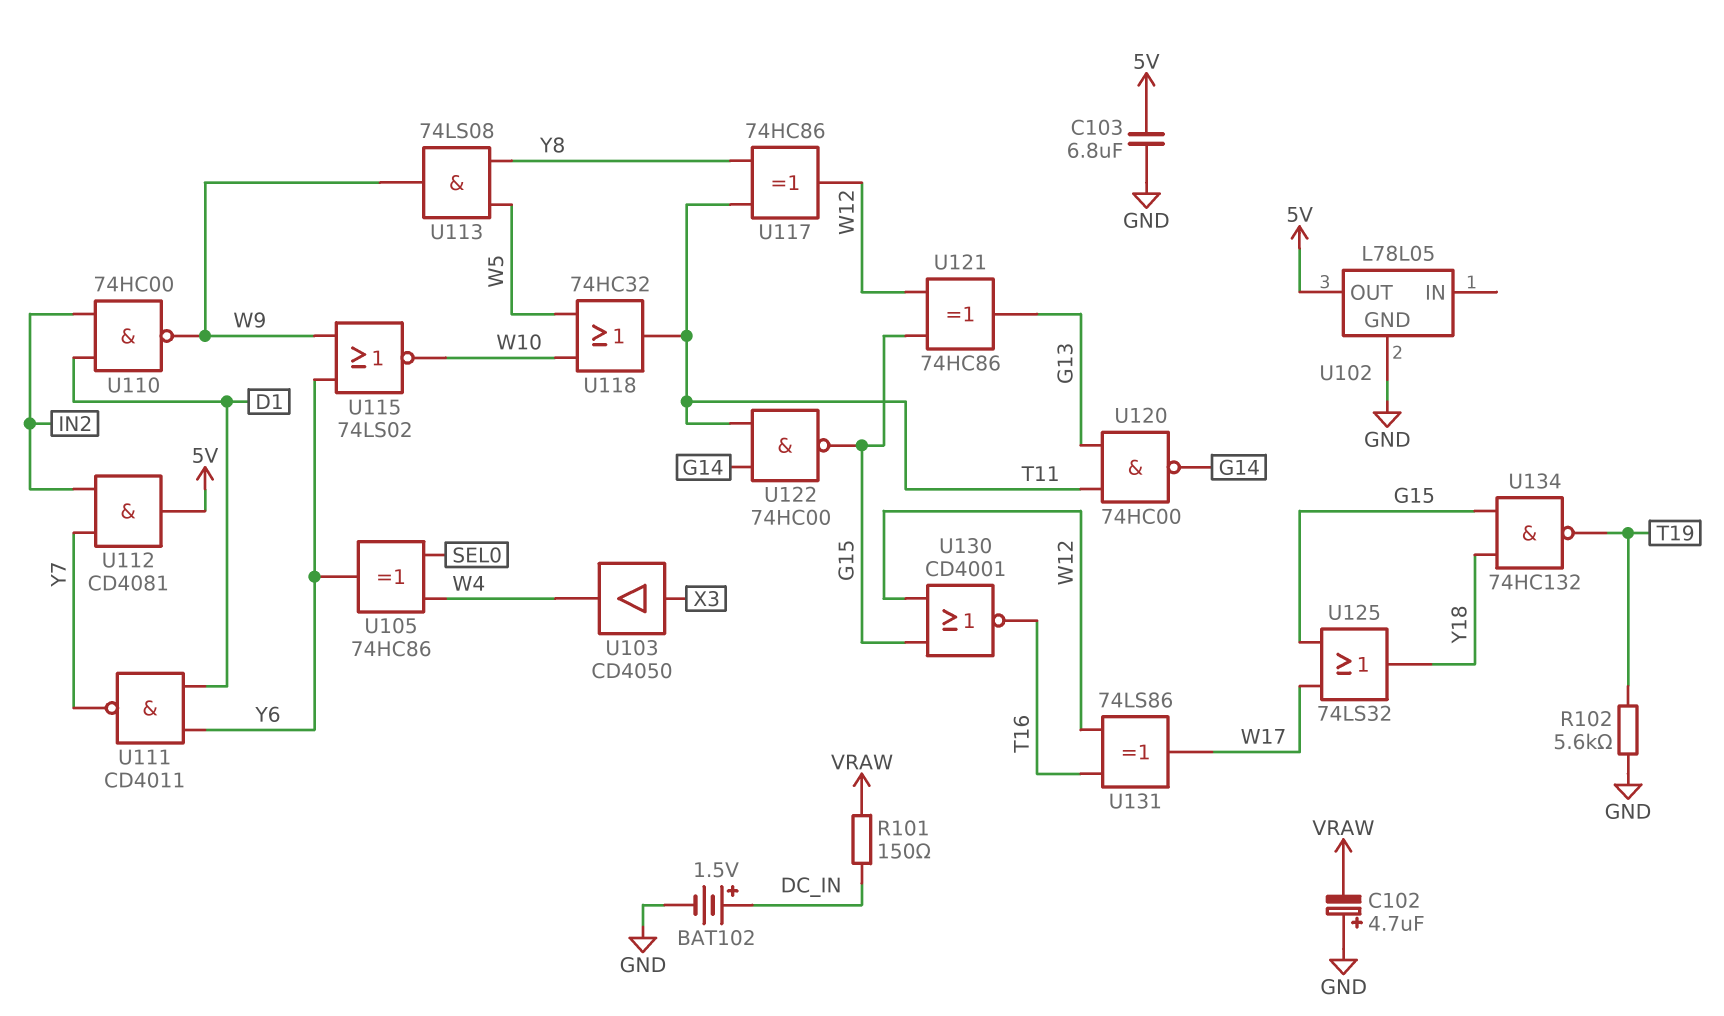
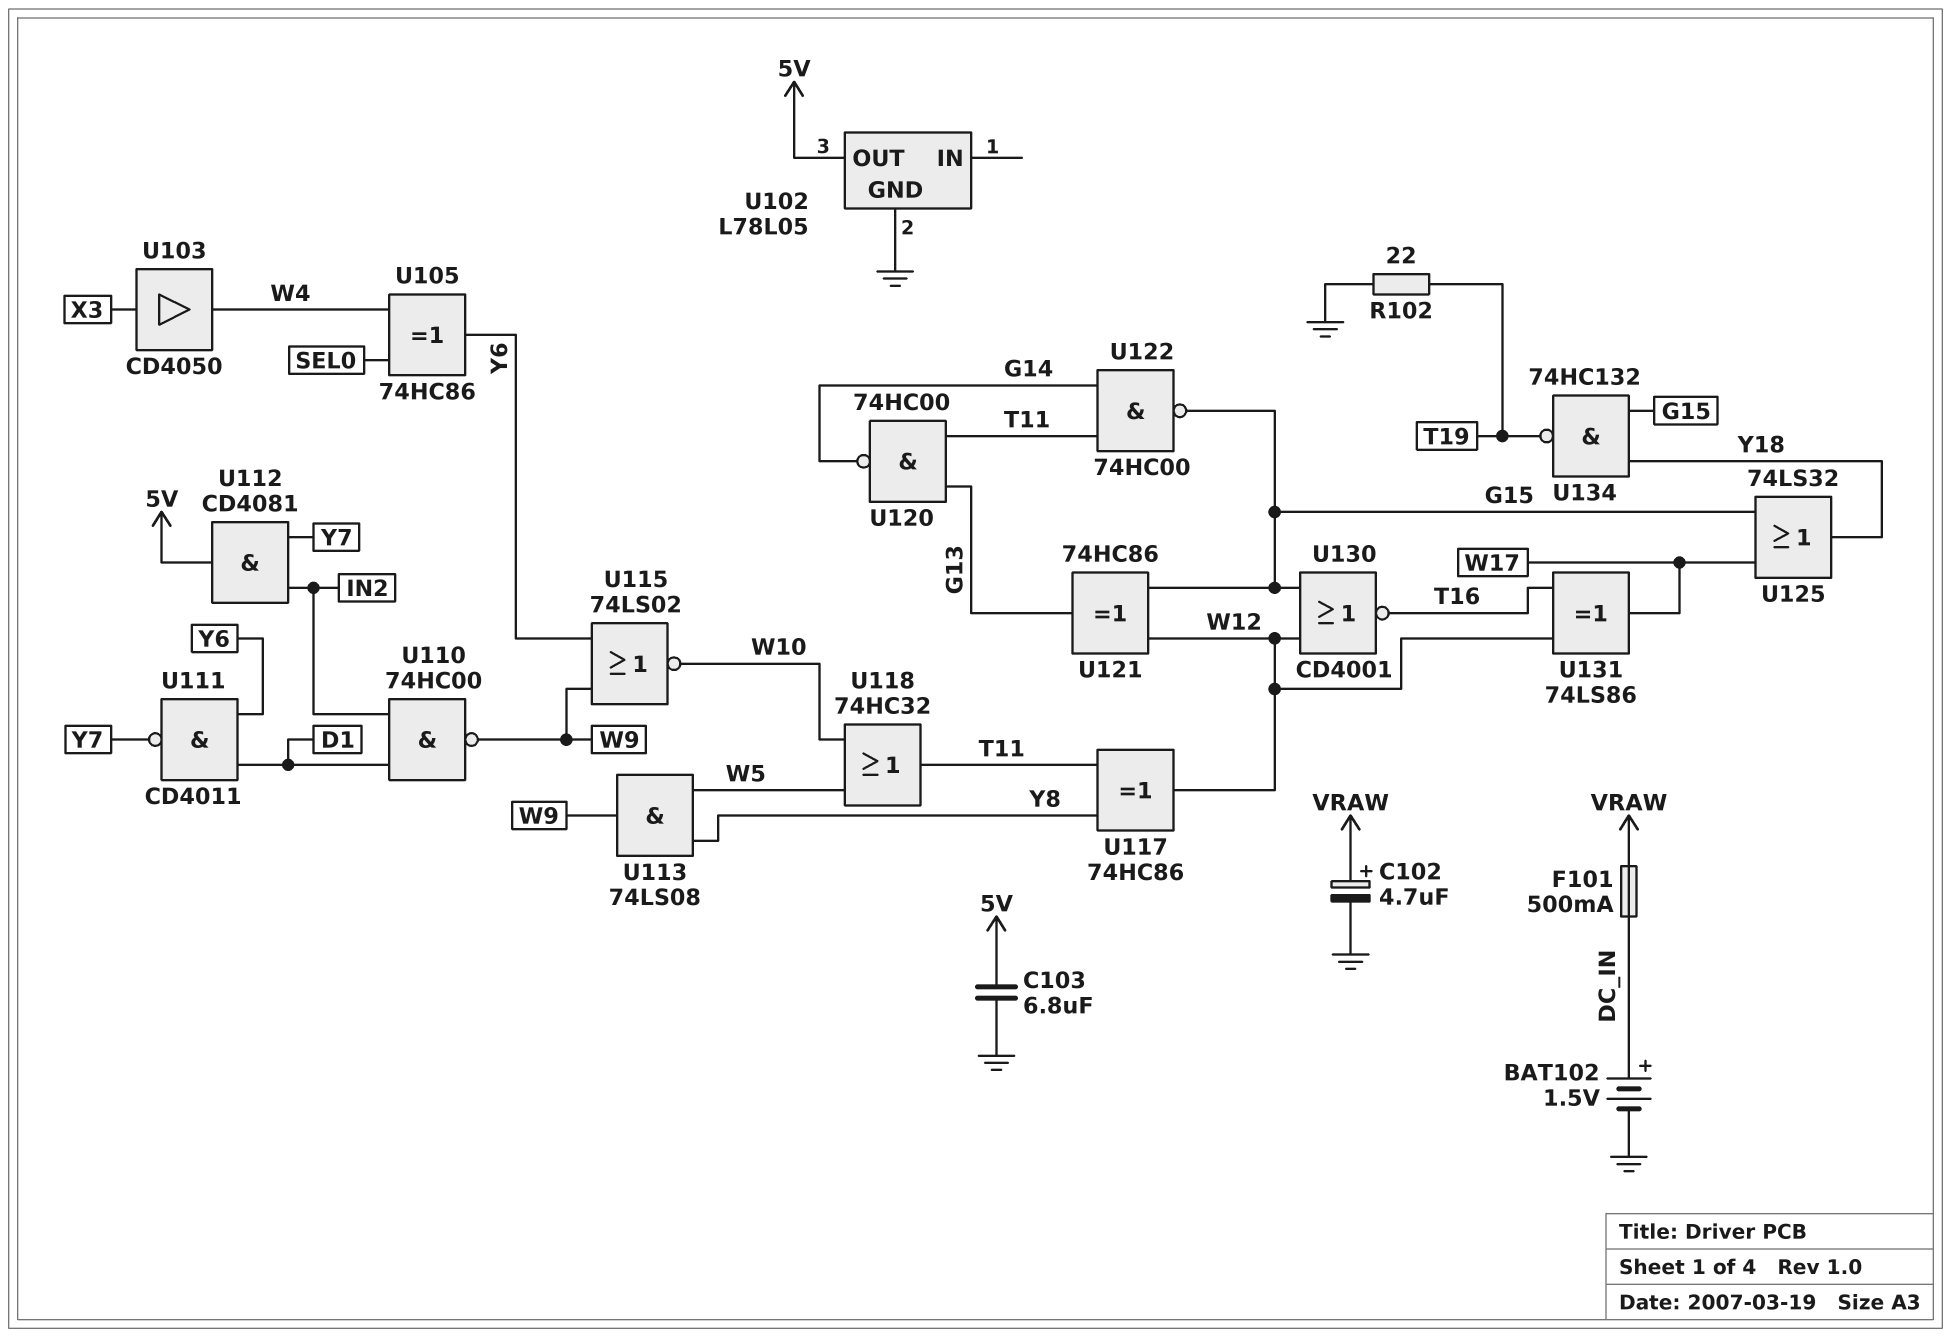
C102: 4.7uF (plus GND, minus VRAW) -> 4.7uF (plus VRAW, minus GND)
F101: none -> 500mA (DC_IN, VRAW)
R101: 150 (DC_IN, VRAW) -> none
R102: 5.6k (GND, T19) -> 22 (GND, T19)

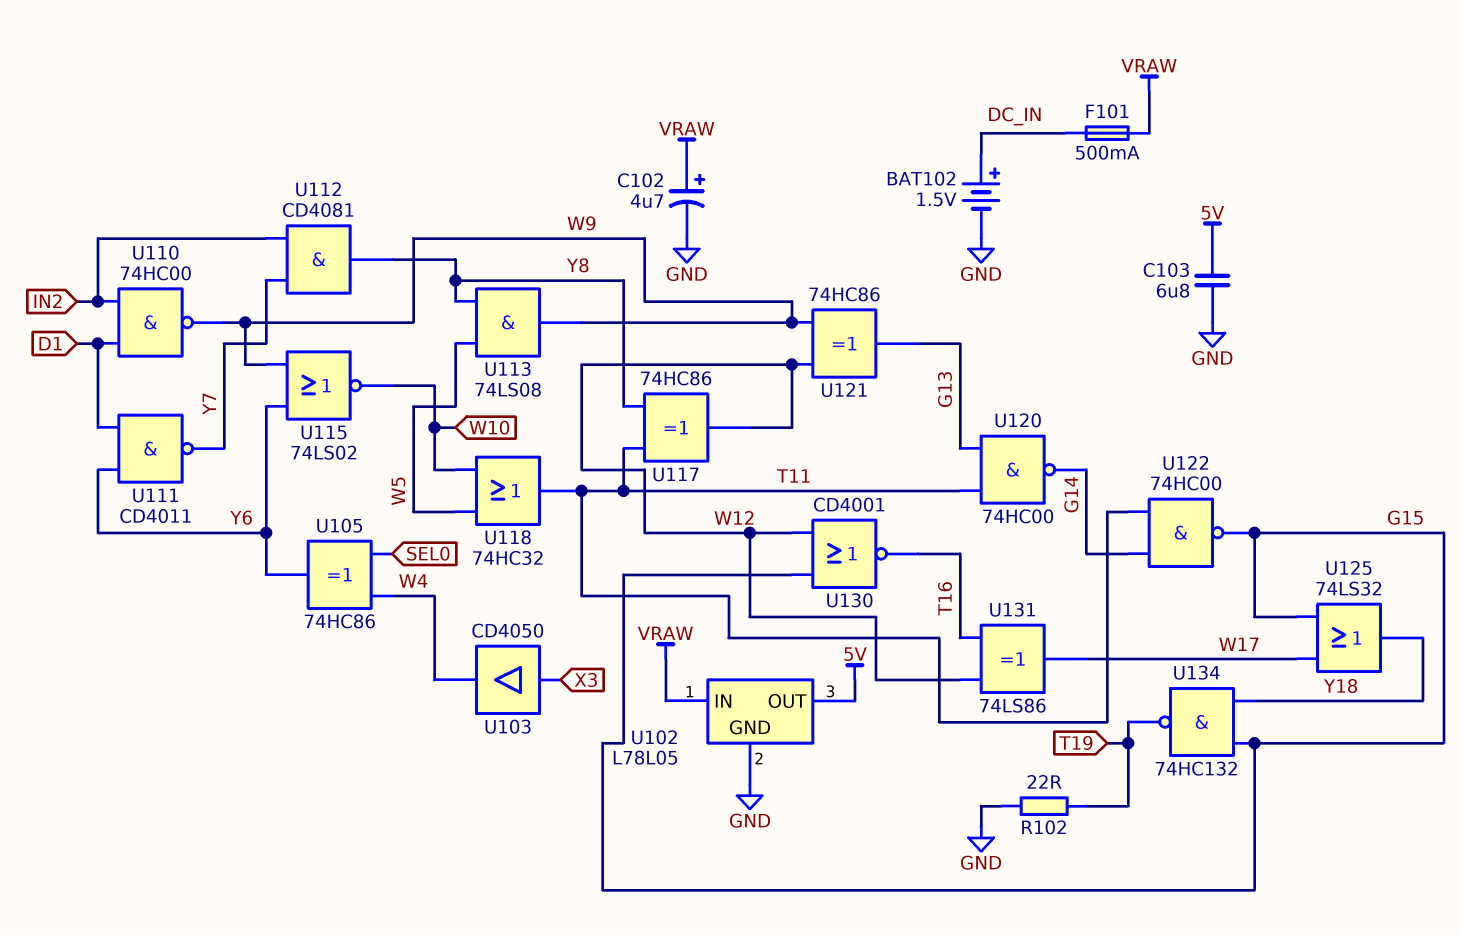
U102 pin IN: none -> VRAW
U112: AND CD4081 (in IN2, in Y7, out 5V) -> AND CD4081 (in IN2, in Y7, out Y8)
U121: XOR 74HC86 (in G15, in W12, out G13) -> XOR 74HC86 (in W9, in W12, out G13)

